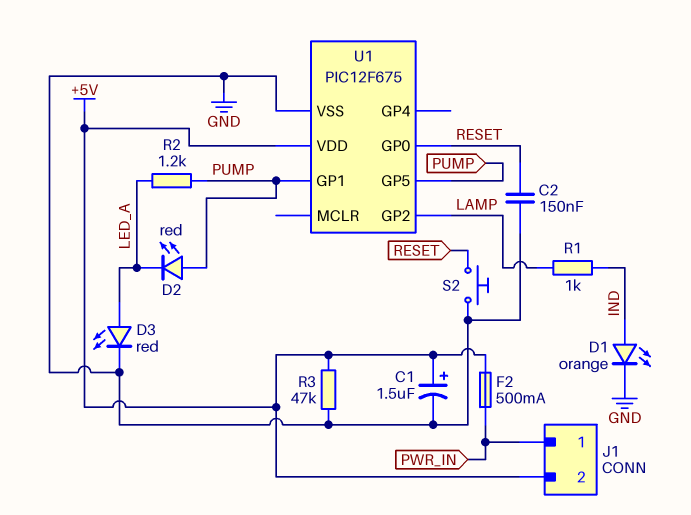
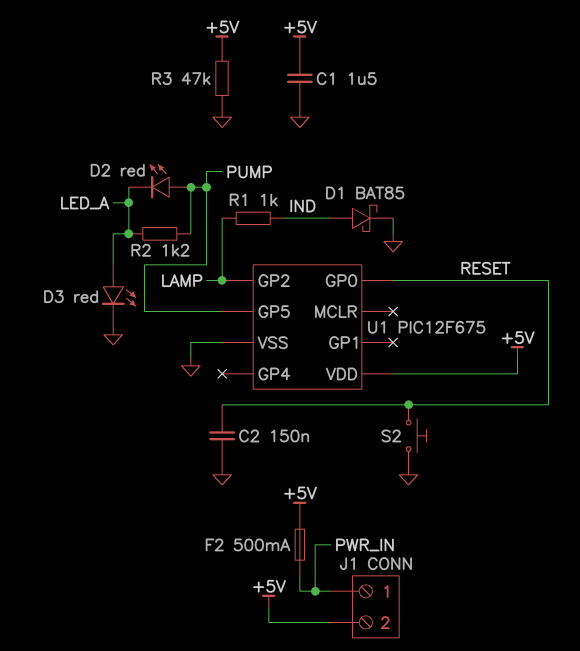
C1: 1.5uF (plus +5V, minus GND) -> 1.5uF (+5V, GND)
D1: LED orange (A IND, K GND) -> schottky BAT85 (A IND, K GND)
U1 pin GP1: PUMP -> none

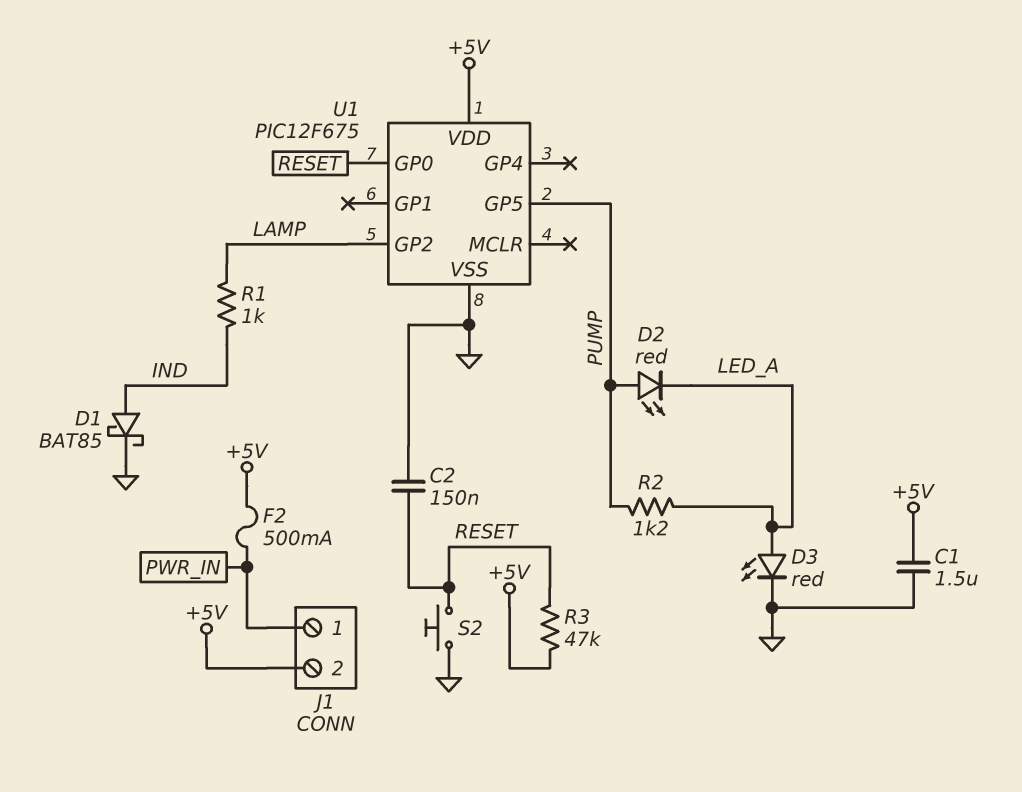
R3: 47k (+5V, GND) -> 47k (+5V, RESET)

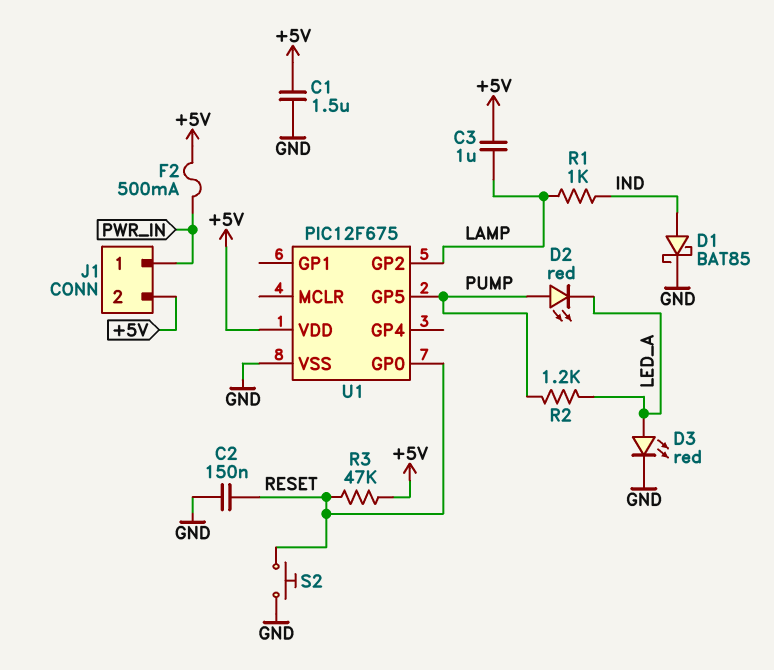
C3: none -> 1uF (+5V, LAMP)

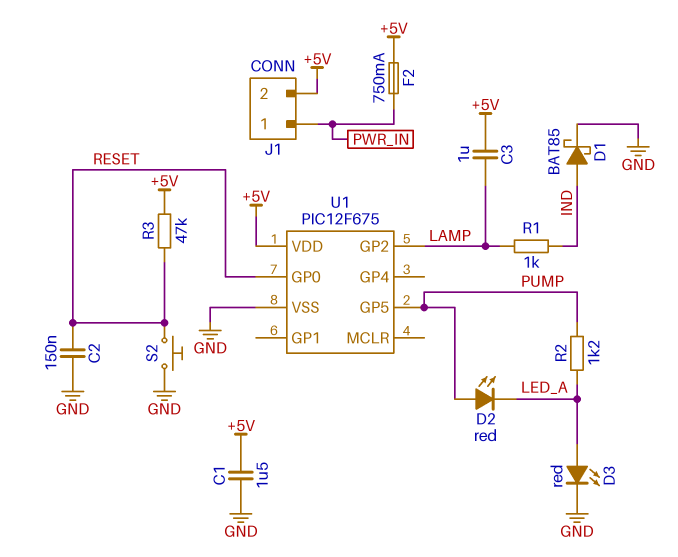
F2: 500mA (+5V, PWR_IN) -> 750mA (+5V, PWR_IN)

